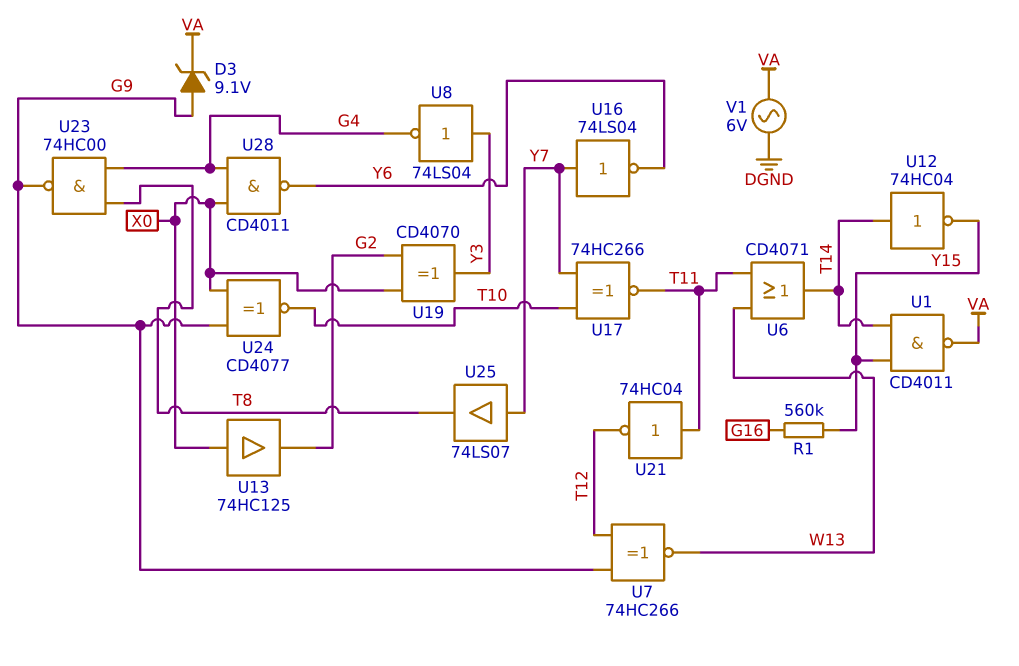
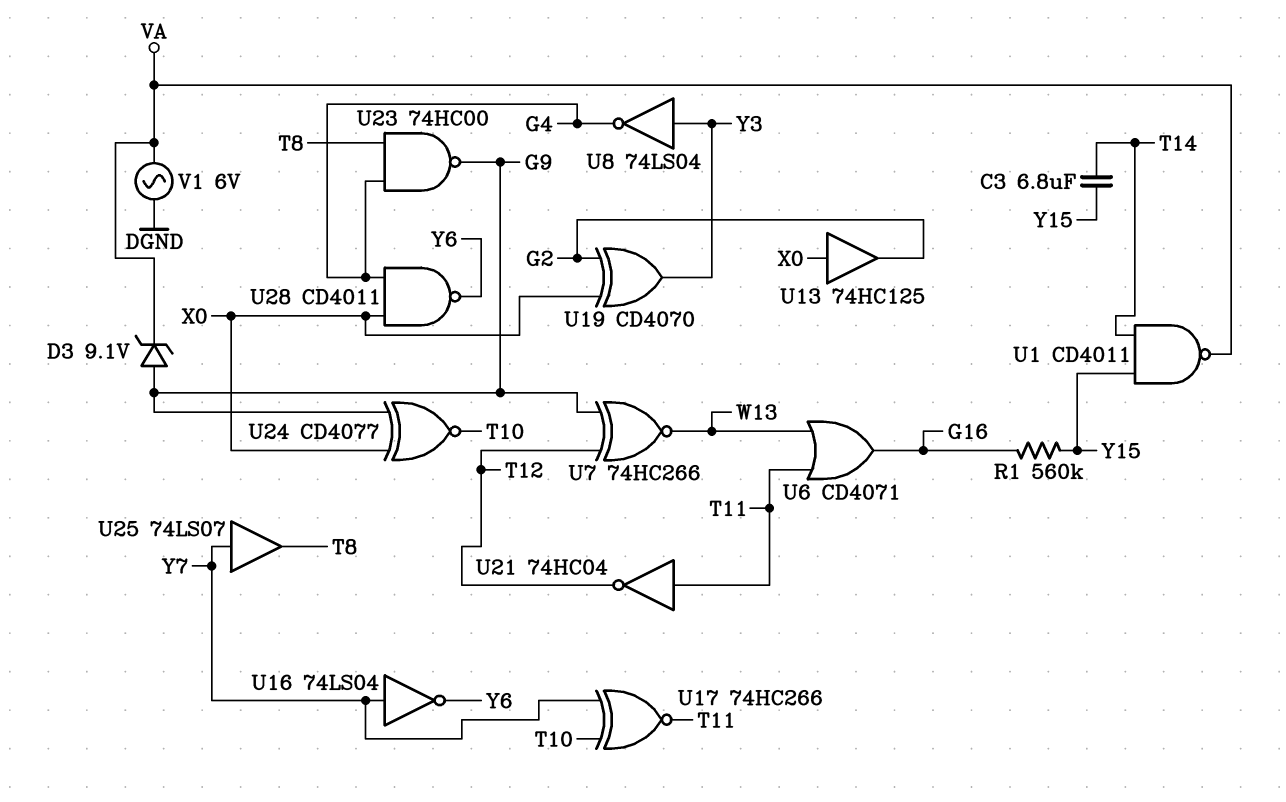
C3: none -> 6.8uF (T14, Y15)
U6: OR CD4071 (in T11, in W13, out T14) -> OR CD4071 (in T11, in W13, out G16)
U12: NOT 74HC04 (in T14, out Y15) -> none

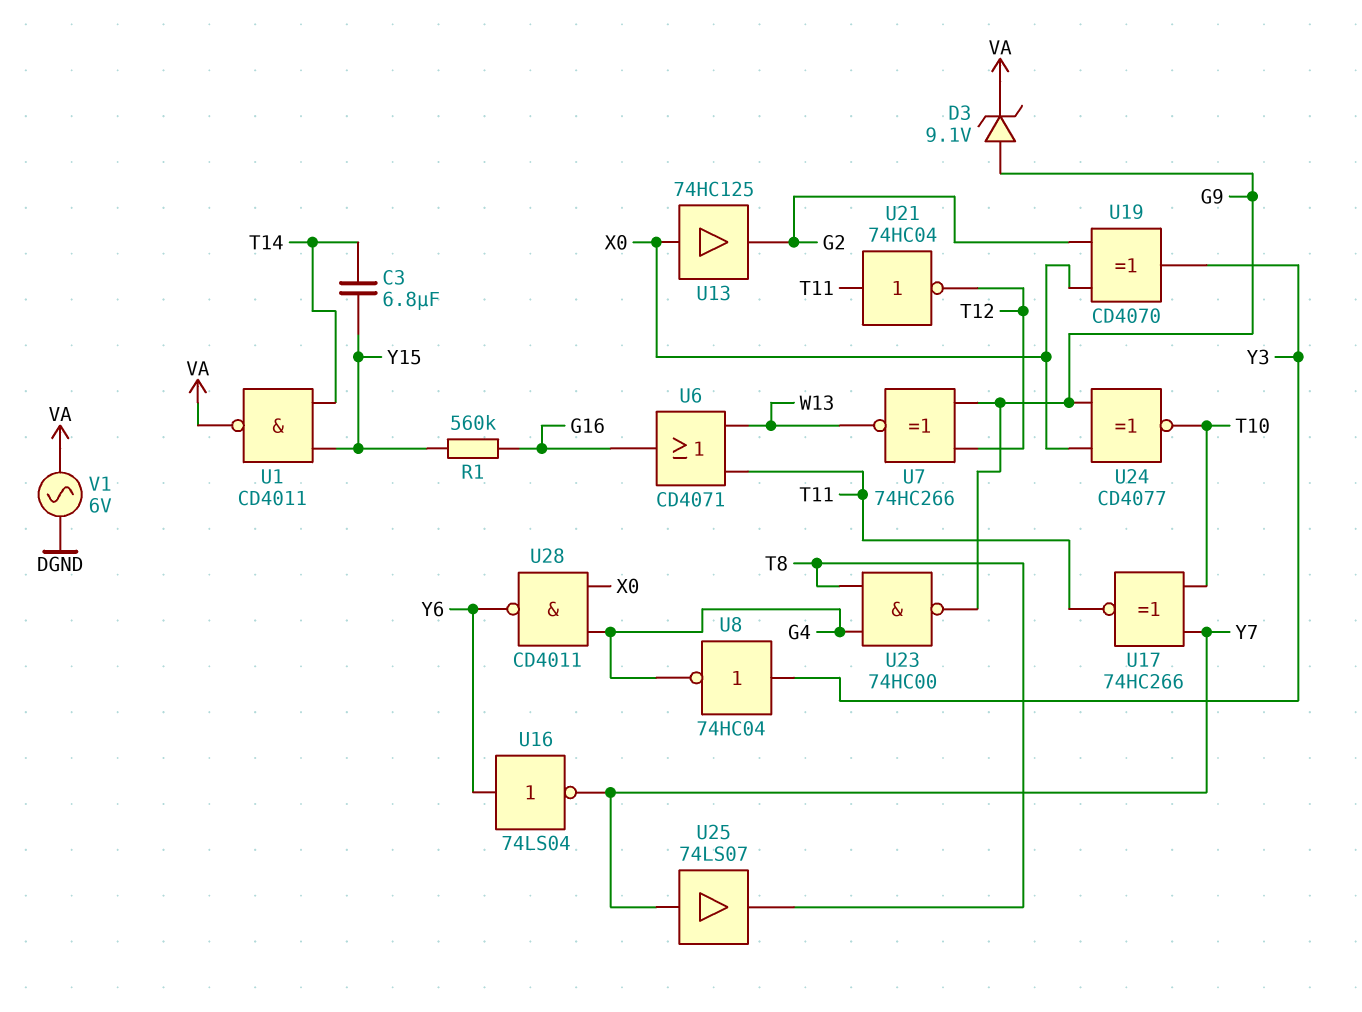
U8: NOT 74LS04 (in Y3, out G4) -> NOT 74HC04 (in Y3, out G4)
U16: NOT 74LS04 (in Y7, out Y6) -> NOT 74LS04 (in Y6, out Y7)

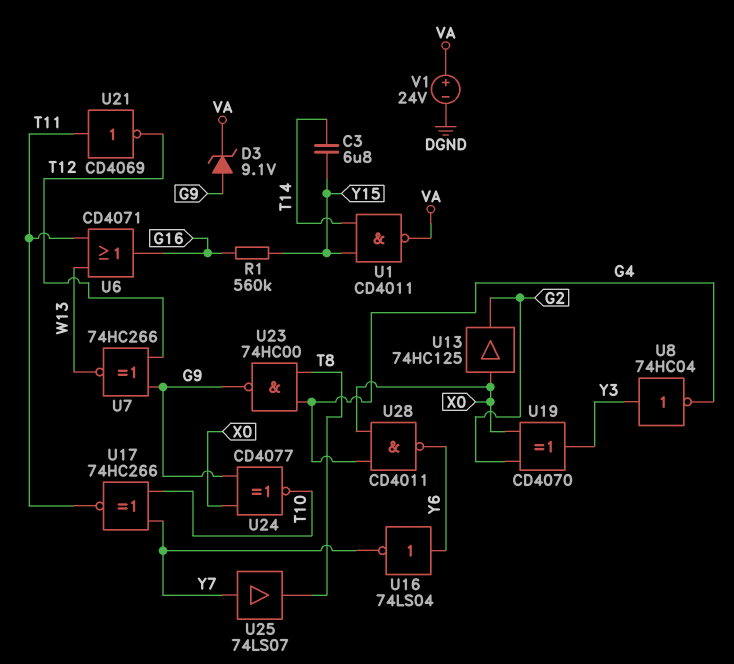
U21: NOT 74HC04 (in T11, out T12) -> NOT CD4069 (in T11, out T12)
V1: AC 6V (DGND, VA) -> 24V (plus VA, minus DGND)

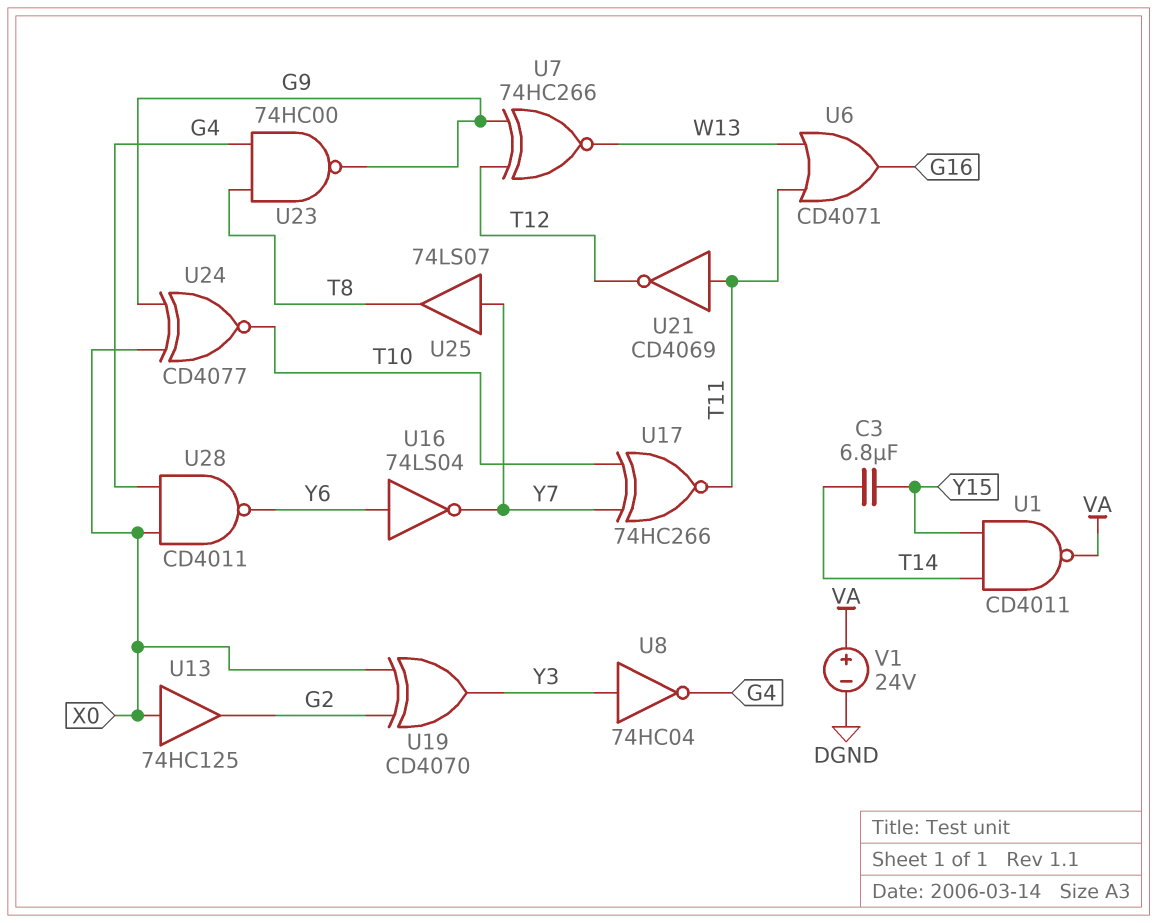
D3: zener 9.1V (A G9, K VA) -> none
R1: 560k (G16, Y15) -> none

